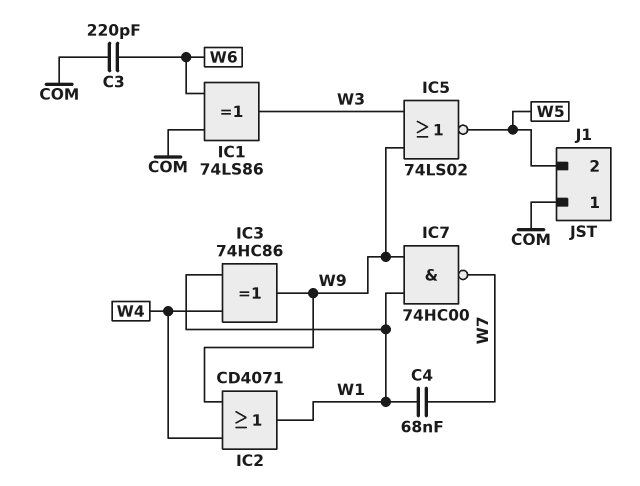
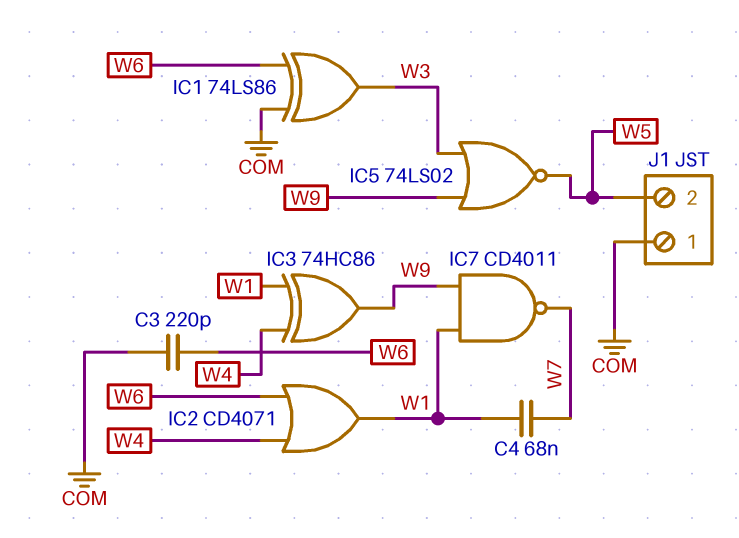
IC2: OR CD4071 (in W4, in W9, out W1) -> OR CD4071 (in W4, in W6, out W1)
IC7: NAND 74HC00 (in W1, in W9, out W7) -> NAND CD4011 (in W1, in W9, out W7)

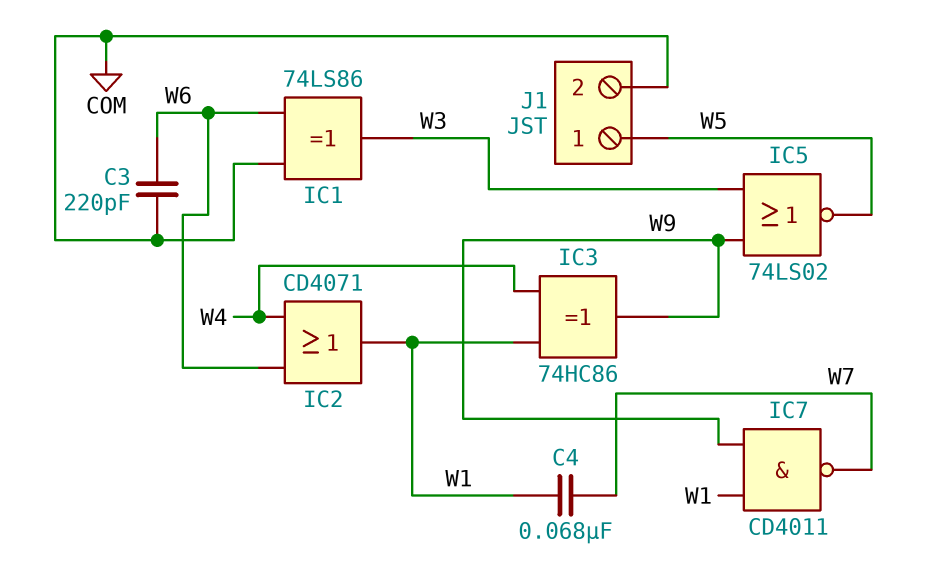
J1 pin 1: COM -> W5
J1 pin 2: W5 -> COM

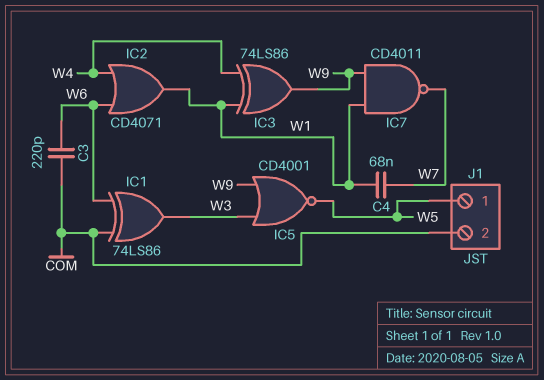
IC3: XOR 74HC86 (in W1, in W4, out W9) -> XOR 74LS86 (in W1, in W4, out W9)
IC5: NOR 74LS02 (in W3, in W9, out W5) -> NOR CD4001 (in W3, in W9, out W5)

